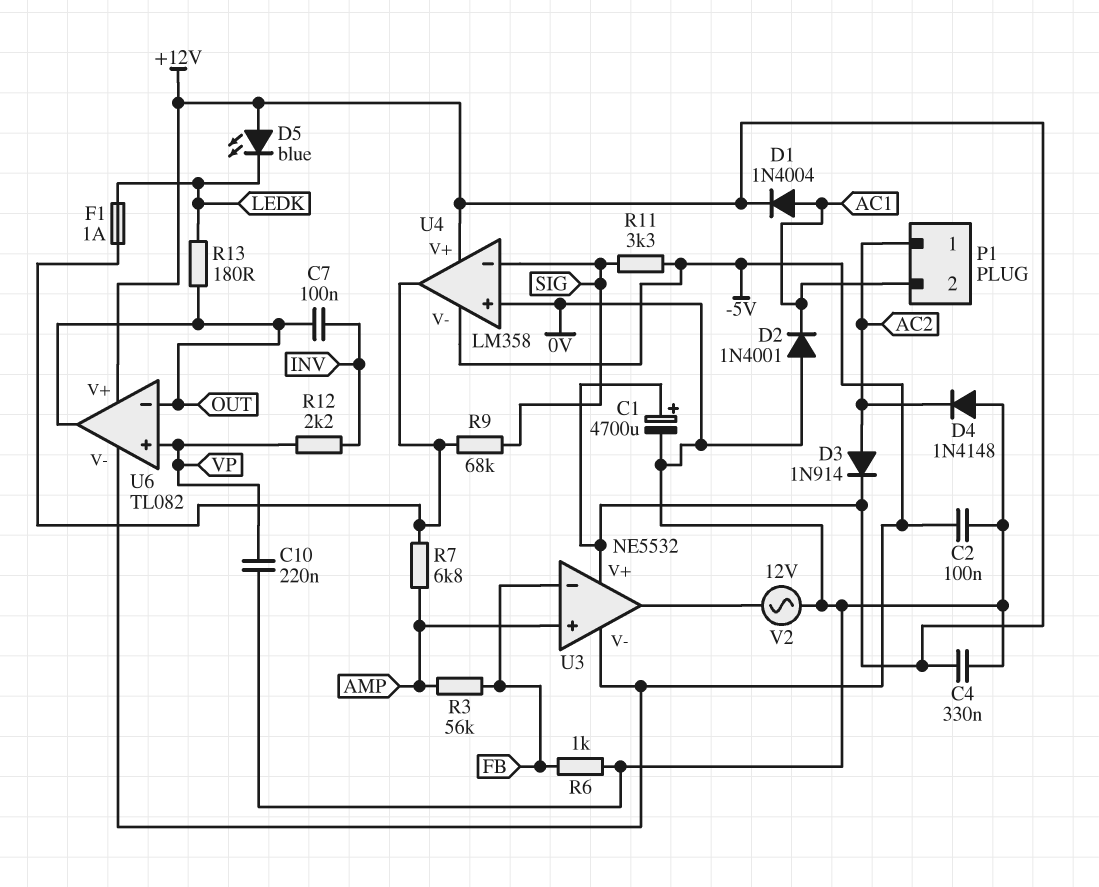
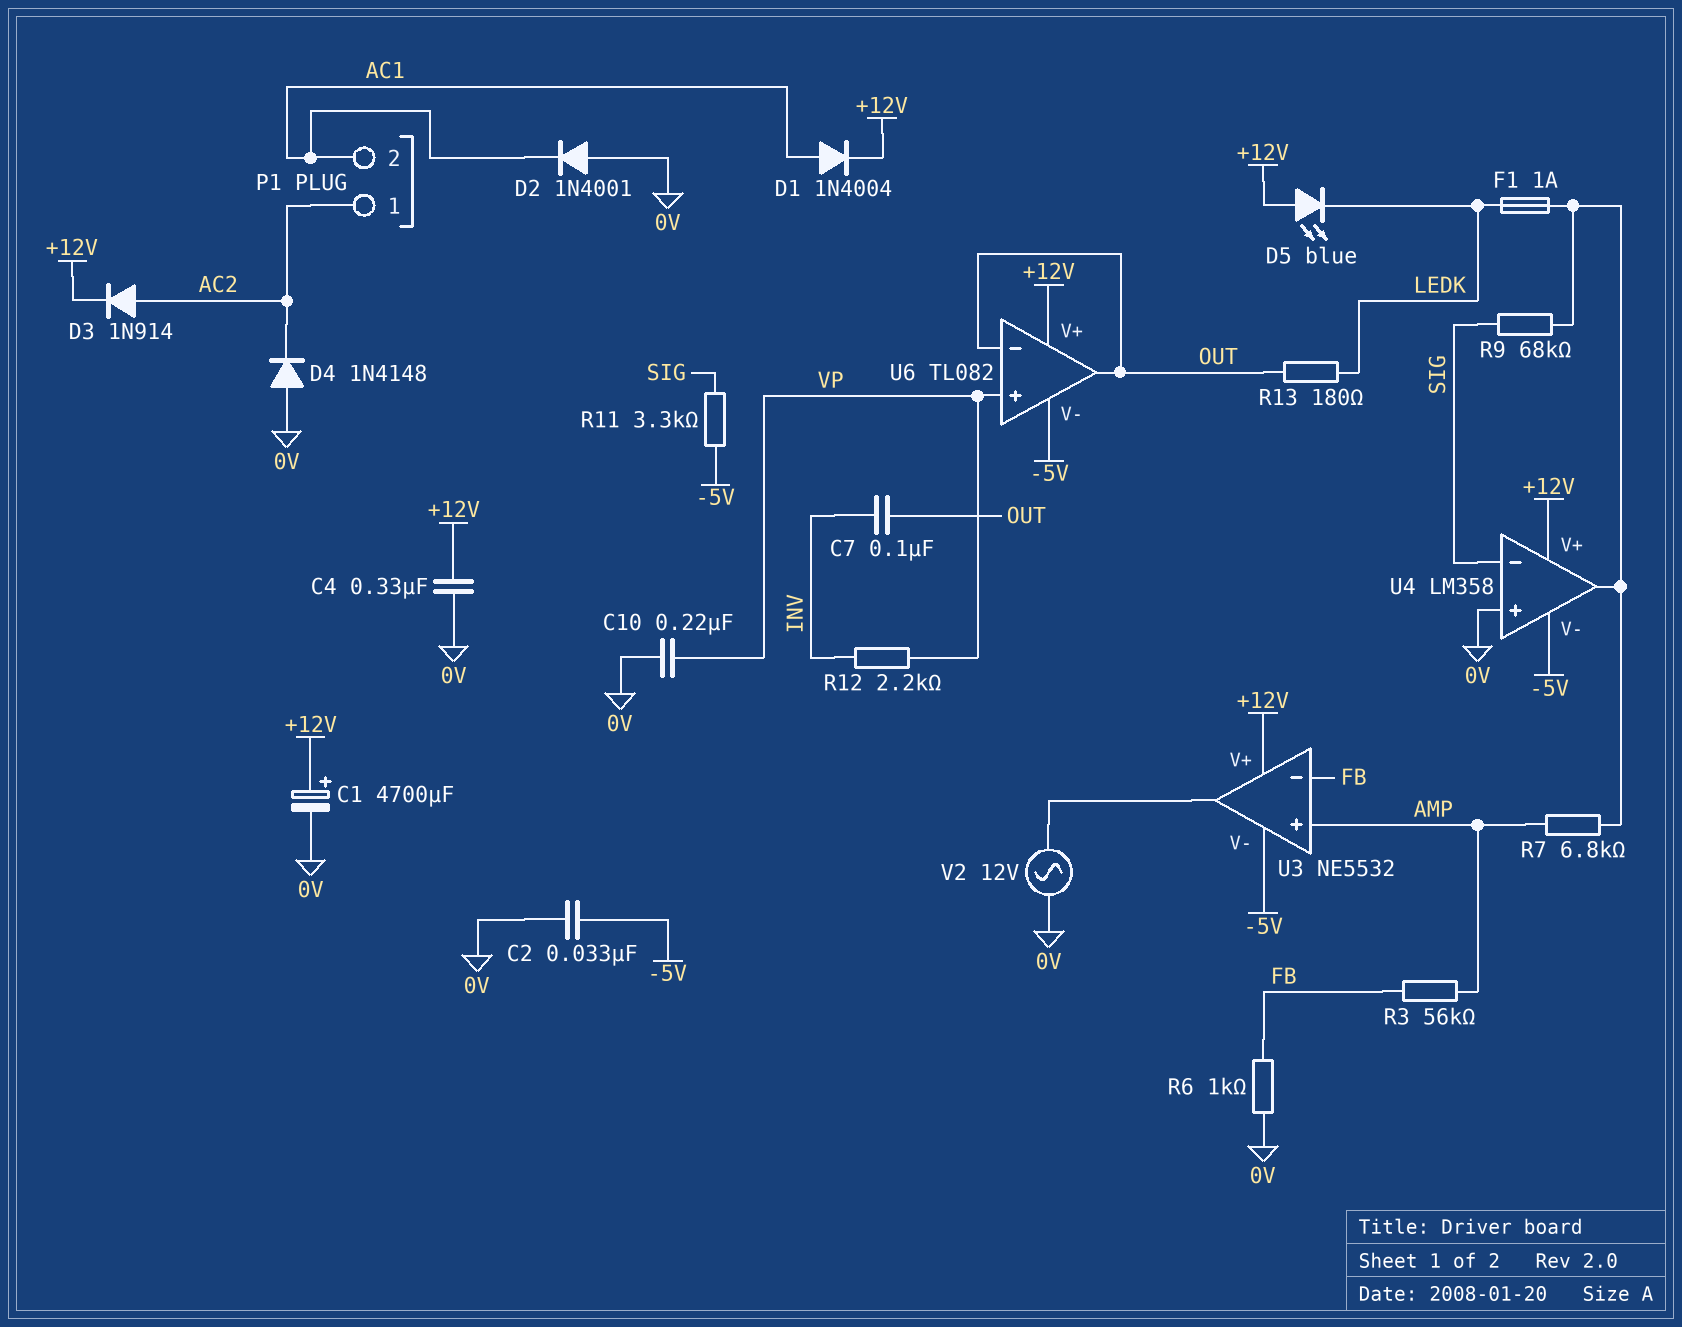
C2: 100nF (-5V, 0V) -> 33nF (-5V, 0V)

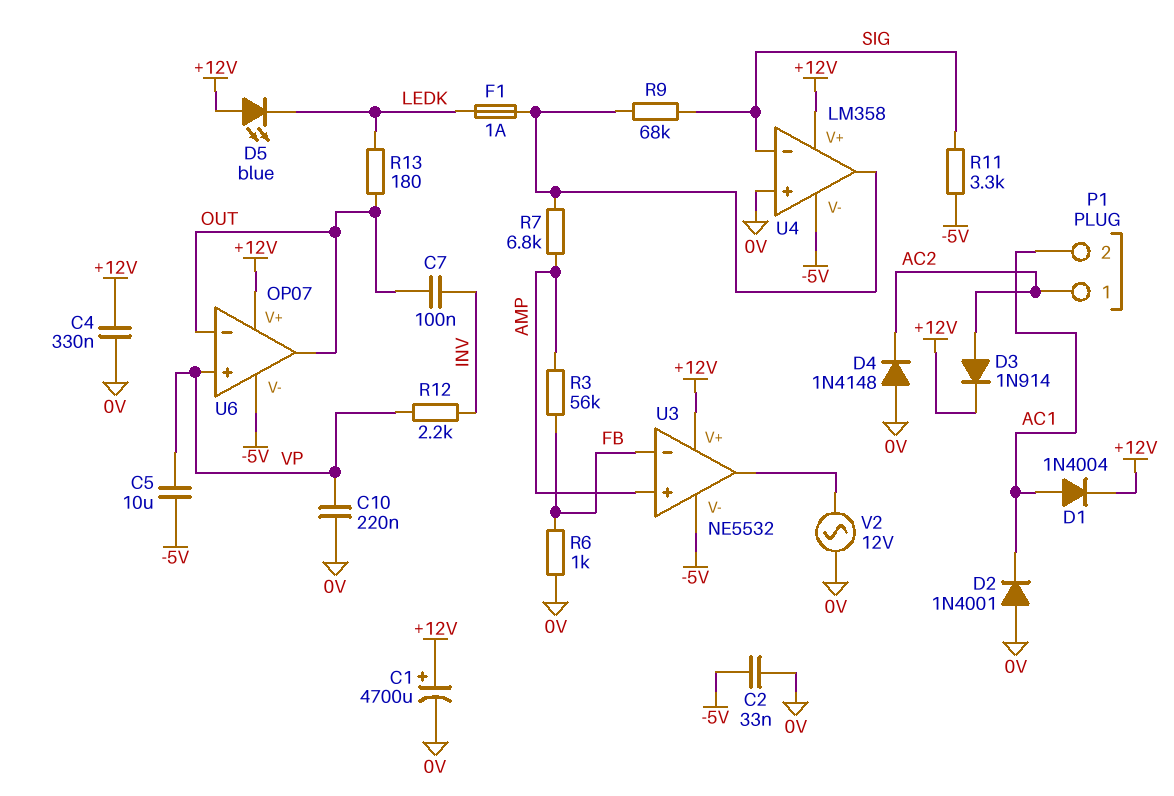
C5: none -> 10uF (-5V, VP)
U6: TL082 -> OP07

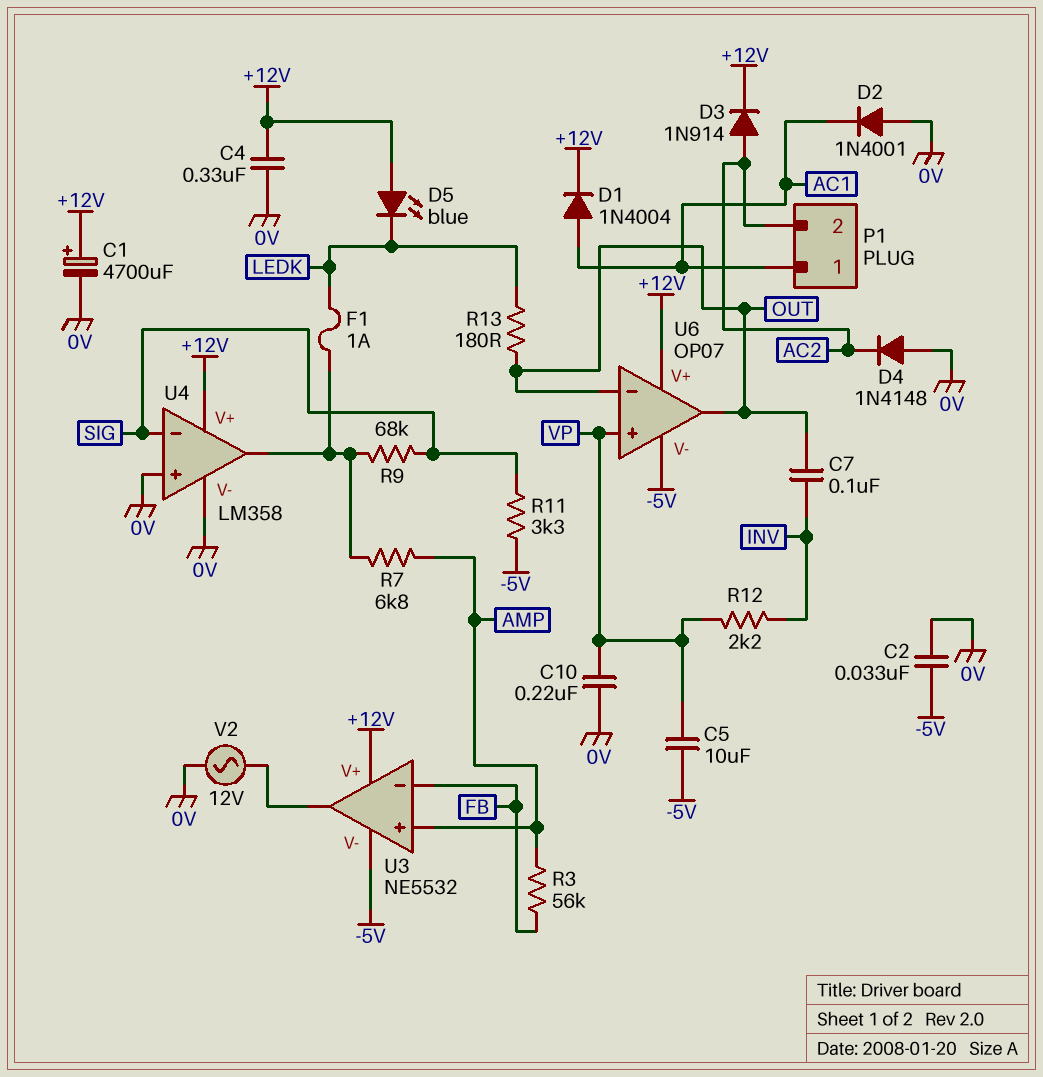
P1 pin 1: AC2 -> AC1
P1 pin 2: AC1 -> AC2
R6: 1k (0V, FB) -> none
U4 pin V-: -5V -> 0V

